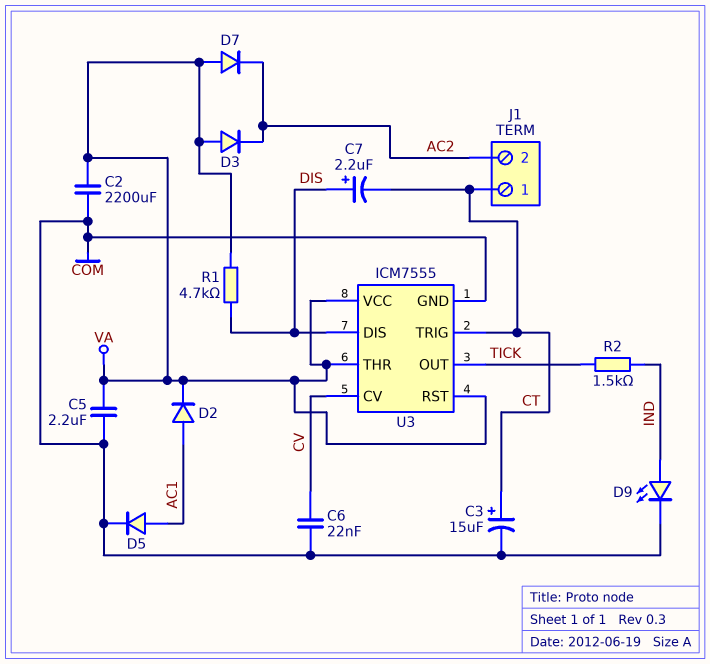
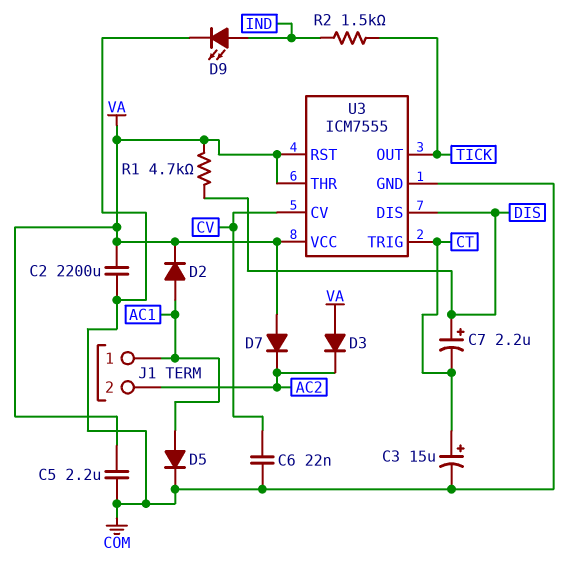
J1 pin 1: CT -> AC1

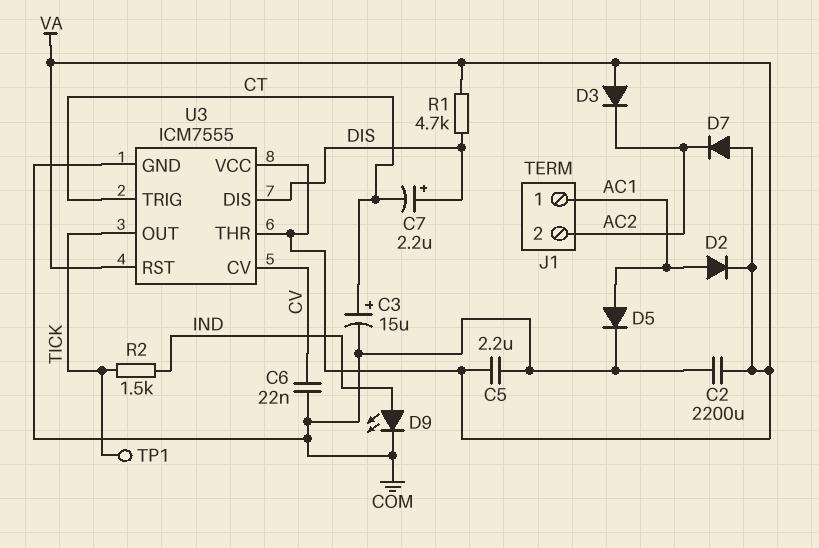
TP1: none -> test point (TICK)

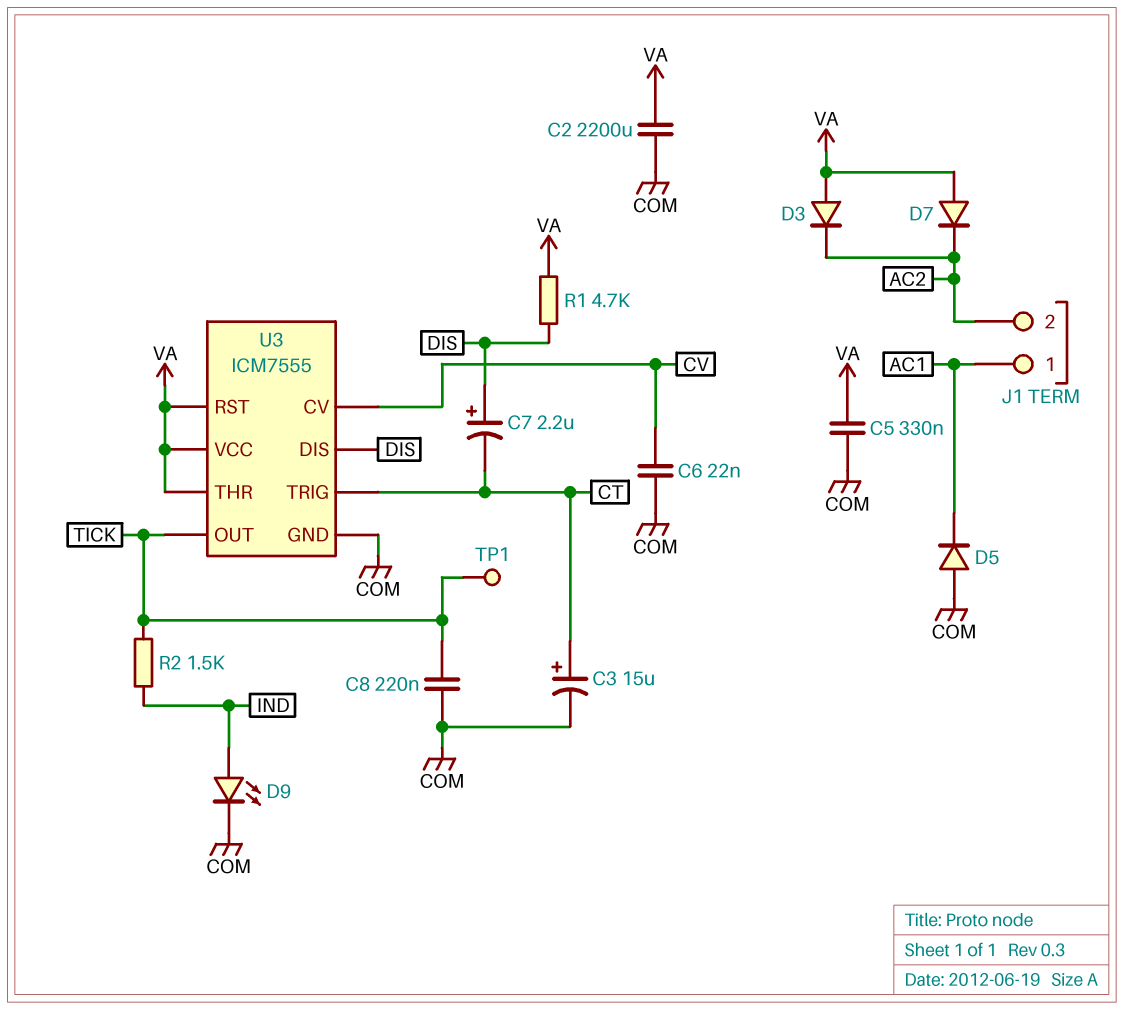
C5: 2.2uF (COM, VA) -> 330nF (COM, VA)
C8: none -> 220nF (COM, TICK)
D2: diode (A AC1, K VA) -> none
D5: diode (A AC1, K COM) -> diode (A COM, K AC1)

